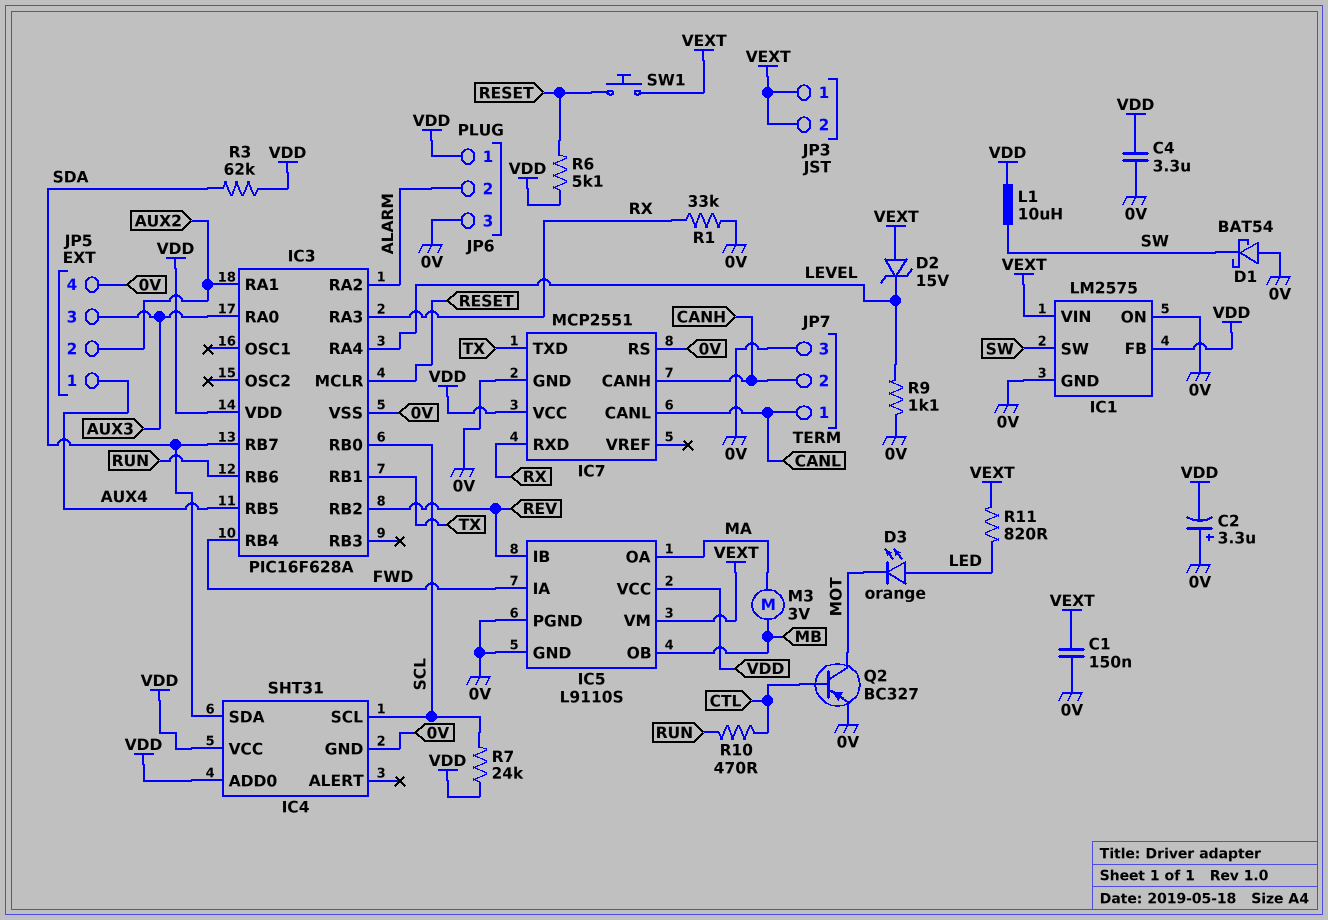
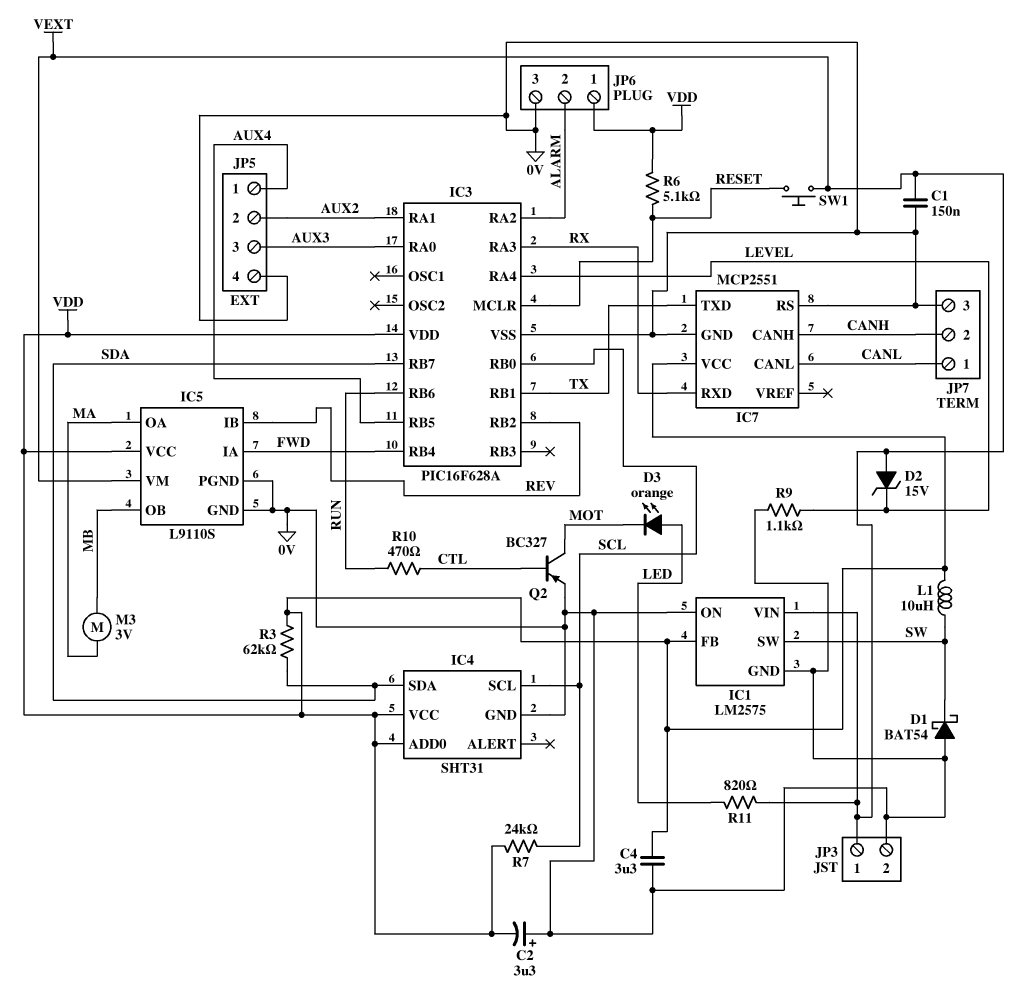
JP3 pin 2: VEXT -> 0V
R1: 33k (0V, RX) -> none

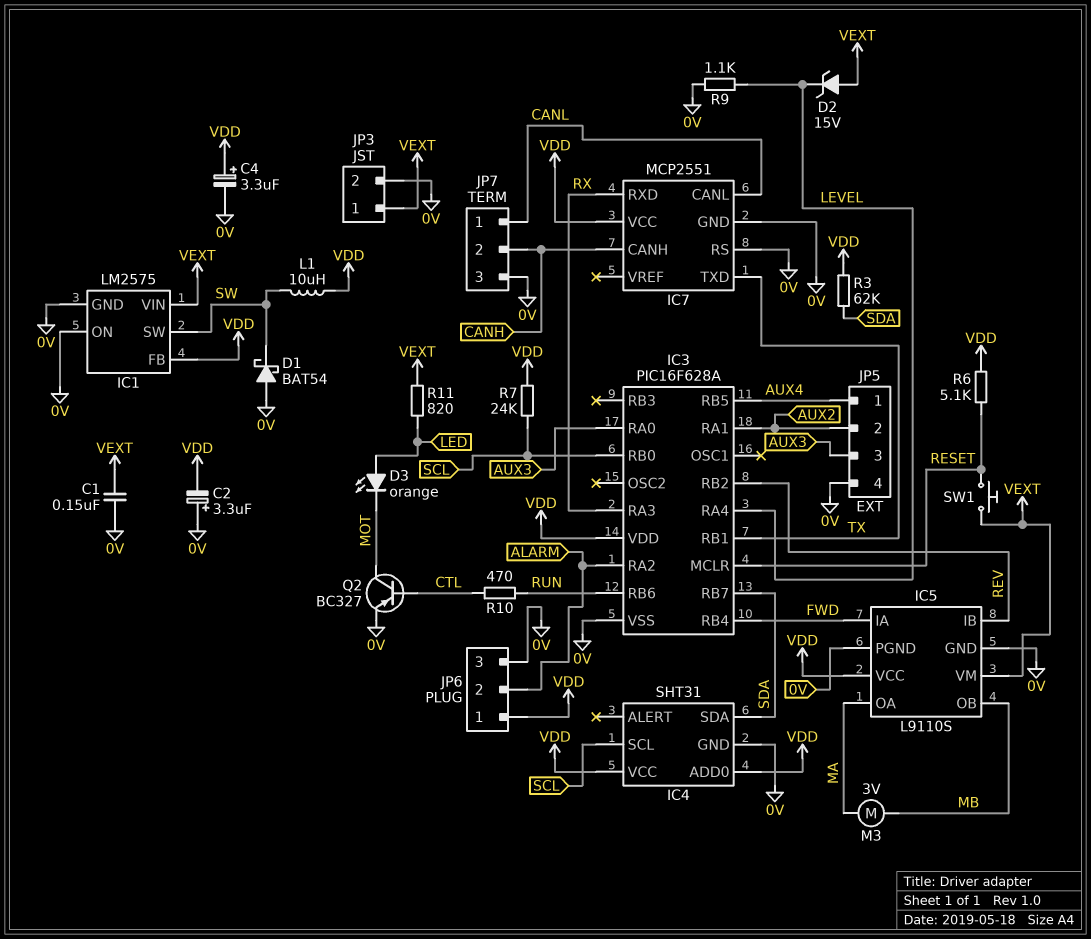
C4: 3.3uF (0V, VDD) -> 3.3uF (plus VDD, minus 0V)

